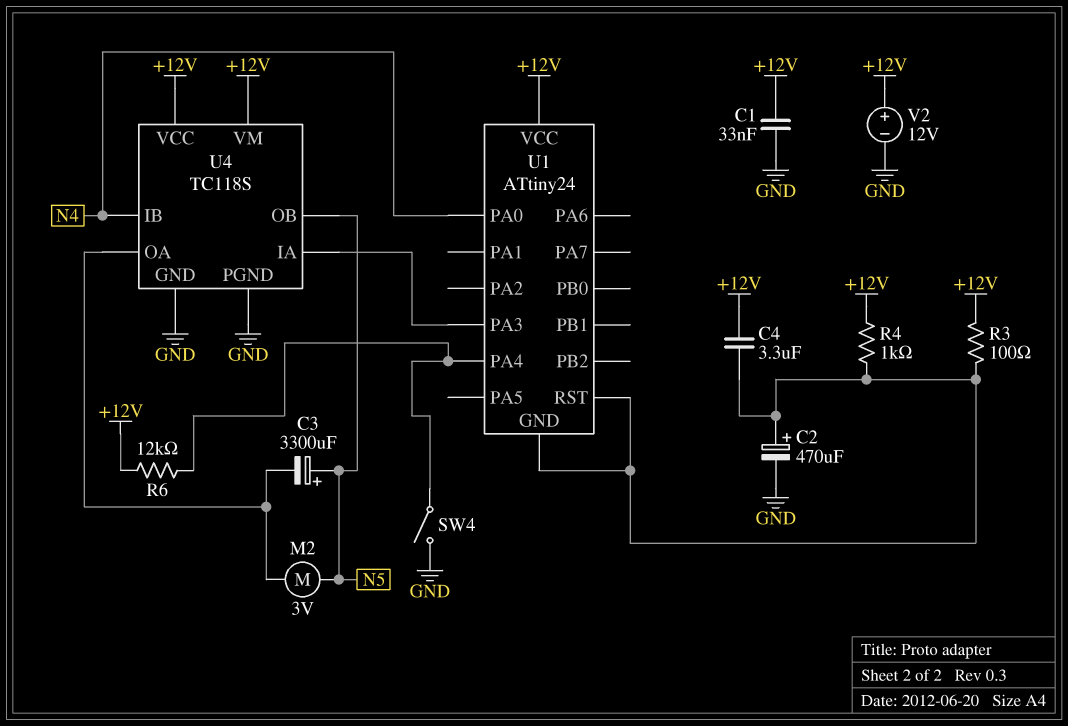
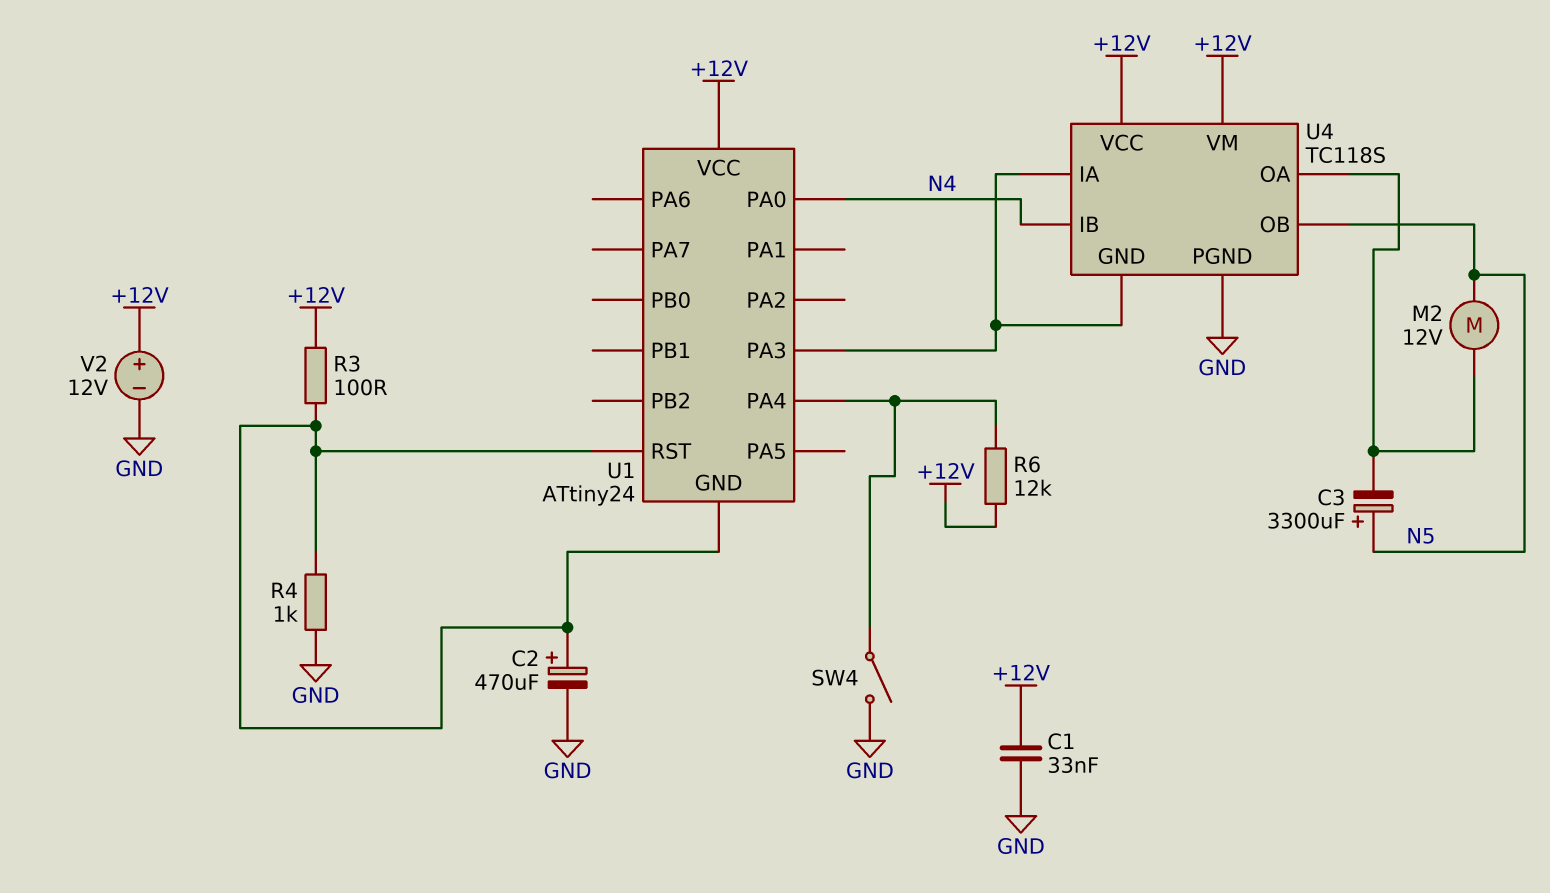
C4: 3.3uF (+12V, U1/GND) -> none
M2: motor 3V (N5, U4/OA) -> motor 12V (N5, U4/OA)
R4: 1k (+12V, U1/GND) -> 1k (GND, U1/GND)
U4 pin GND: GND -> U1/PA3

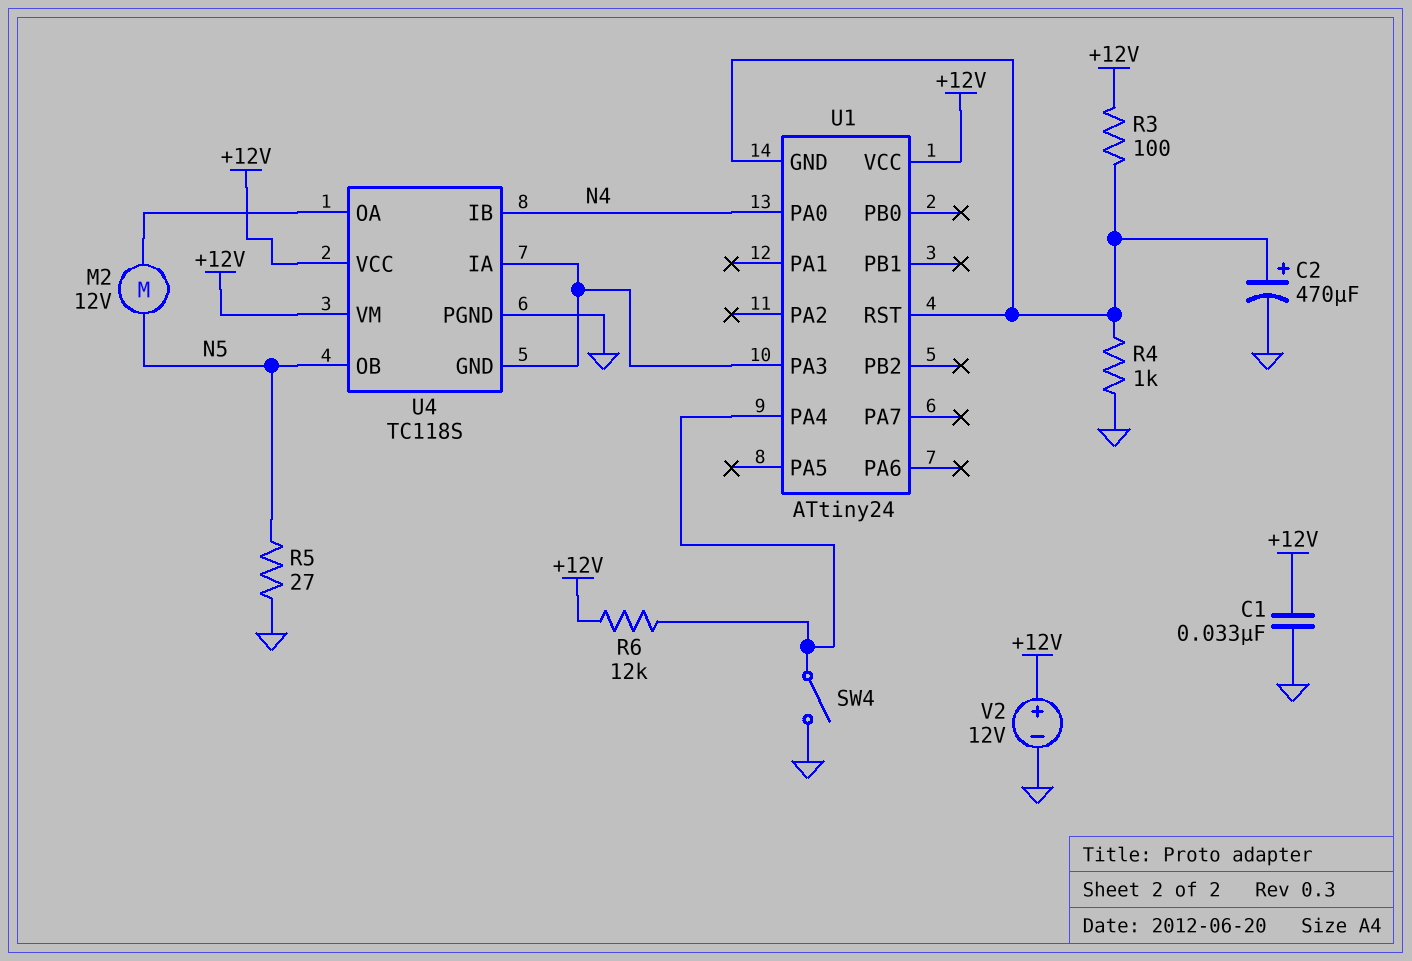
C3: 3300uF (plus N5, minus U4/OA) -> none
R5: none -> 27 (GND, N5)

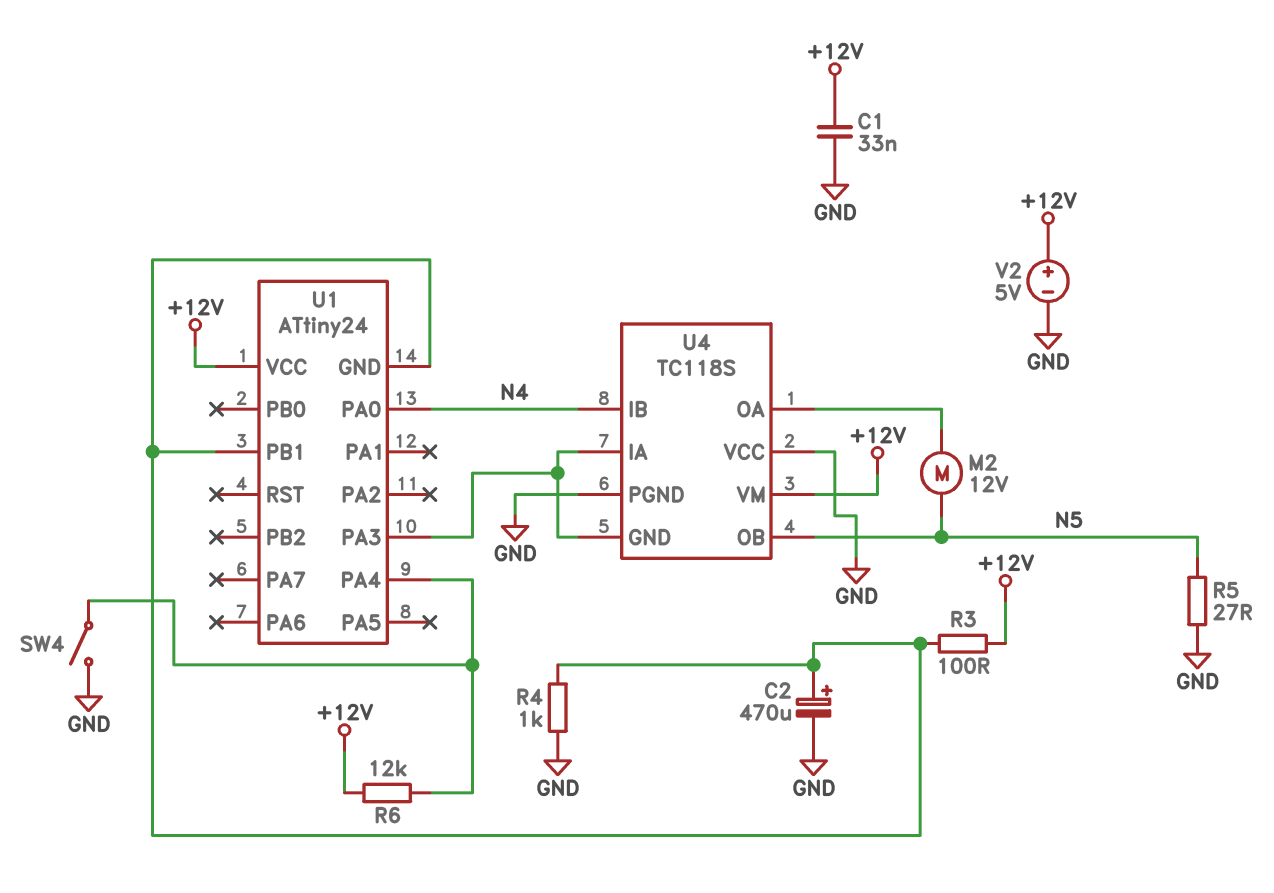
U1 pin PB1: none -> U1/GND
U1 pin RST: U1/GND -> none
U4 pin VCC: +12V -> GND
V2: 12V (plus +12V, minus GND) -> 5V (plus +12V, minus GND)

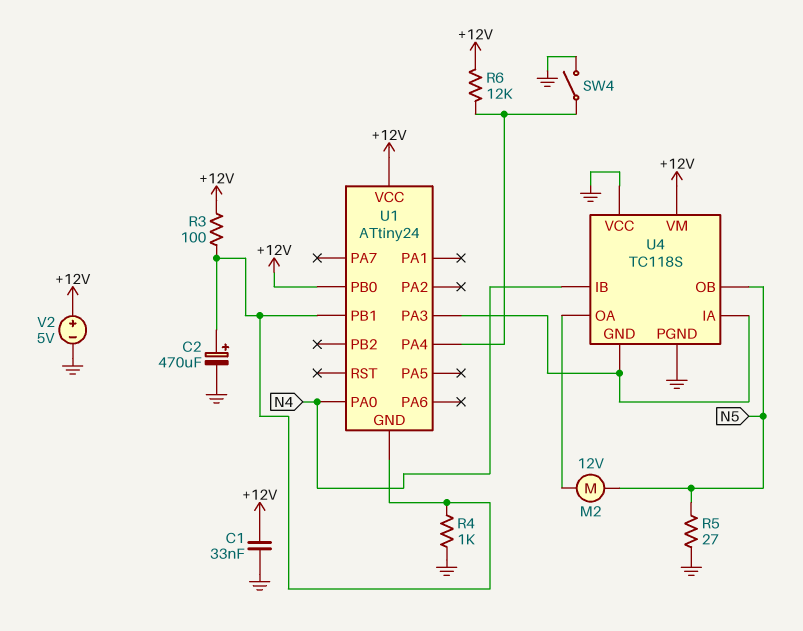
U1 pin PB0: none -> +12V

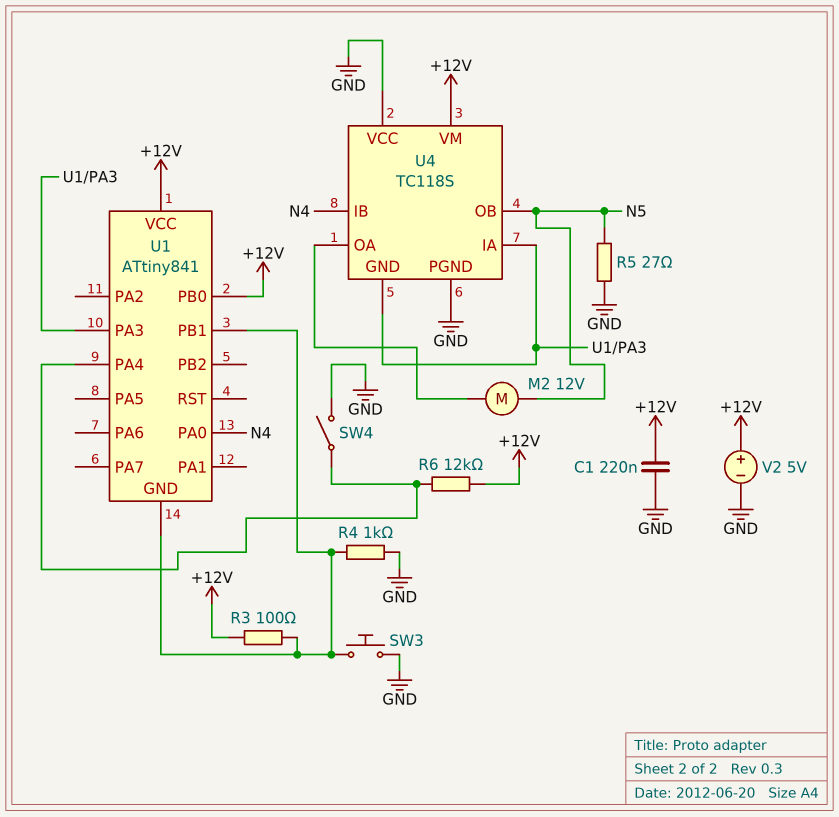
C1: 33nF (+12V, GND) -> 220nF (+12V, GND)
C2: 470uF (plus U1/GND, minus GND) -> none
SW3: none -> button (GND, U1/GND)
U1: ATtiny24 -> ATtiny841

